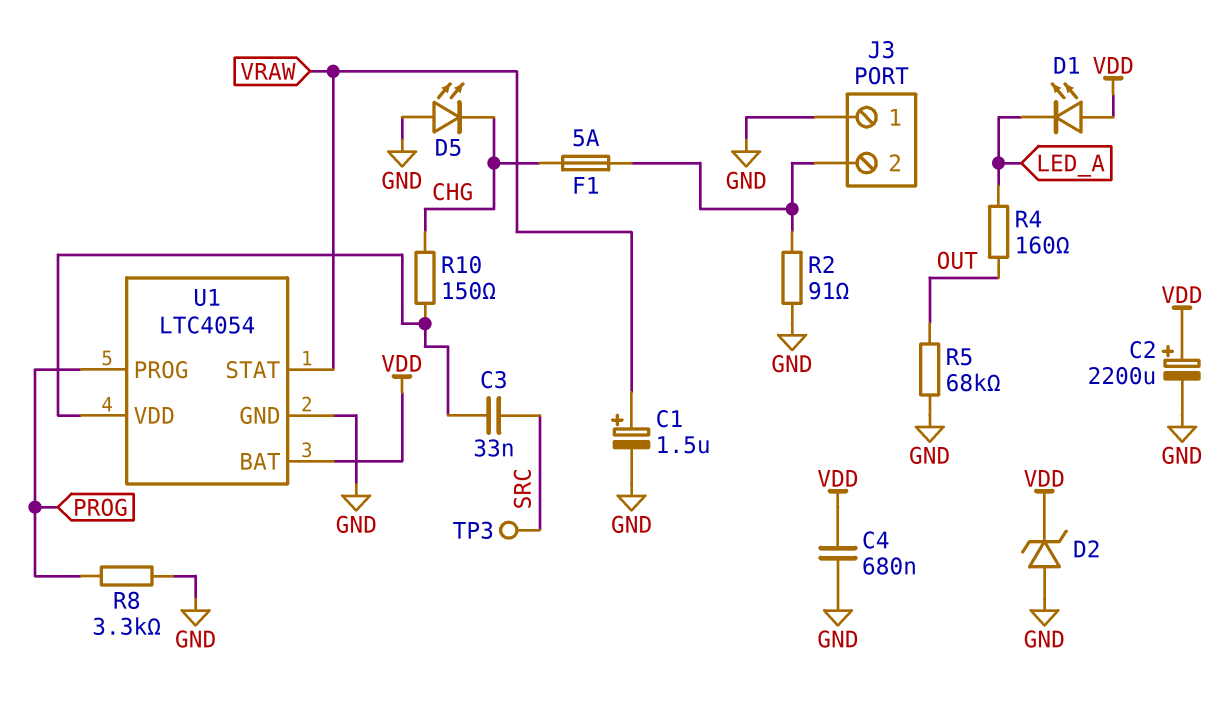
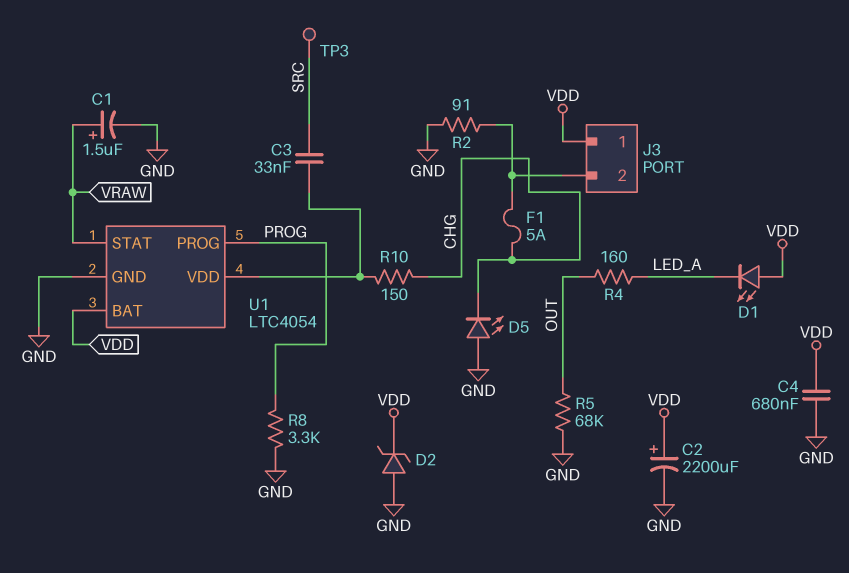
J3 pin 1: GND -> VDD

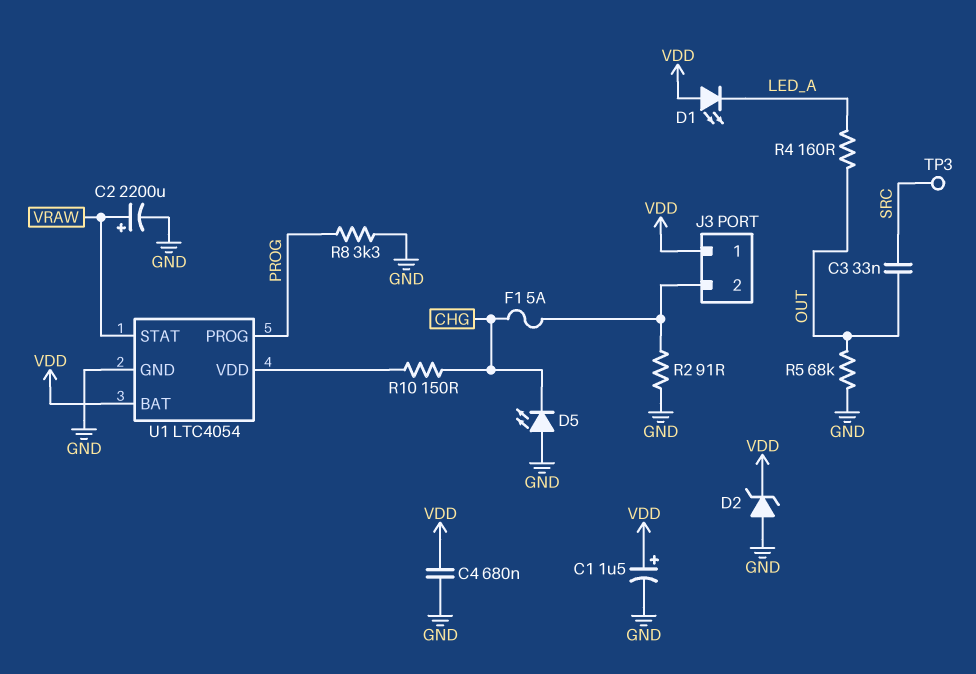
C1: 1.5uF (plus VRAW, minus GND) -> 1.5uF (plus VDD, minus GND)
C2: 2200uF (plus VDD, minus GND) -> 2200uF (plus VRAW, minus GND)
C3: 33nF (SRC, U1/VDD) -> 33nF (OUT, SRC)

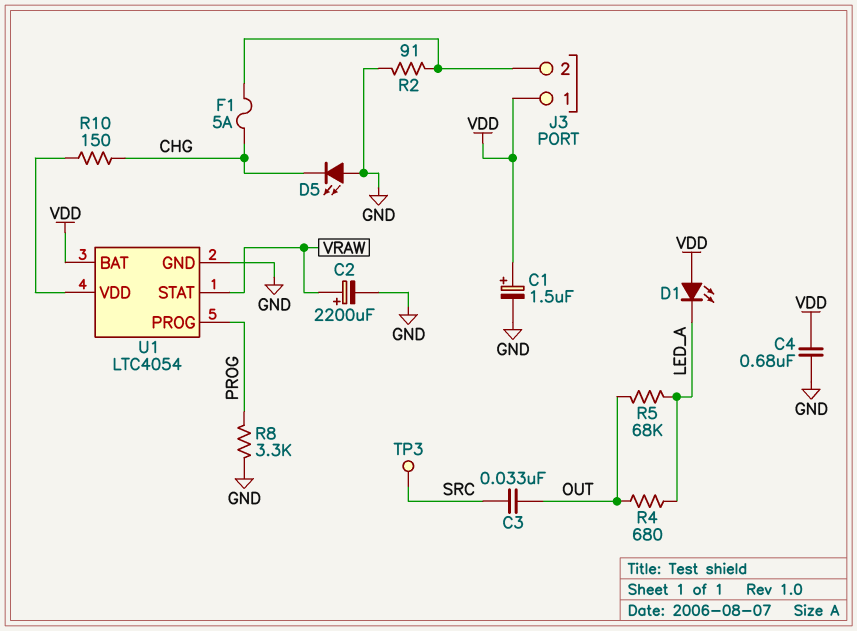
D2: zener (A GND, K VDD) -> none
R4: 160 (LED_A, OUT) -> 680 (LED_A, OUT)
R5: 68k (GND, OUT) -> 68k (LED_A, OUT)

